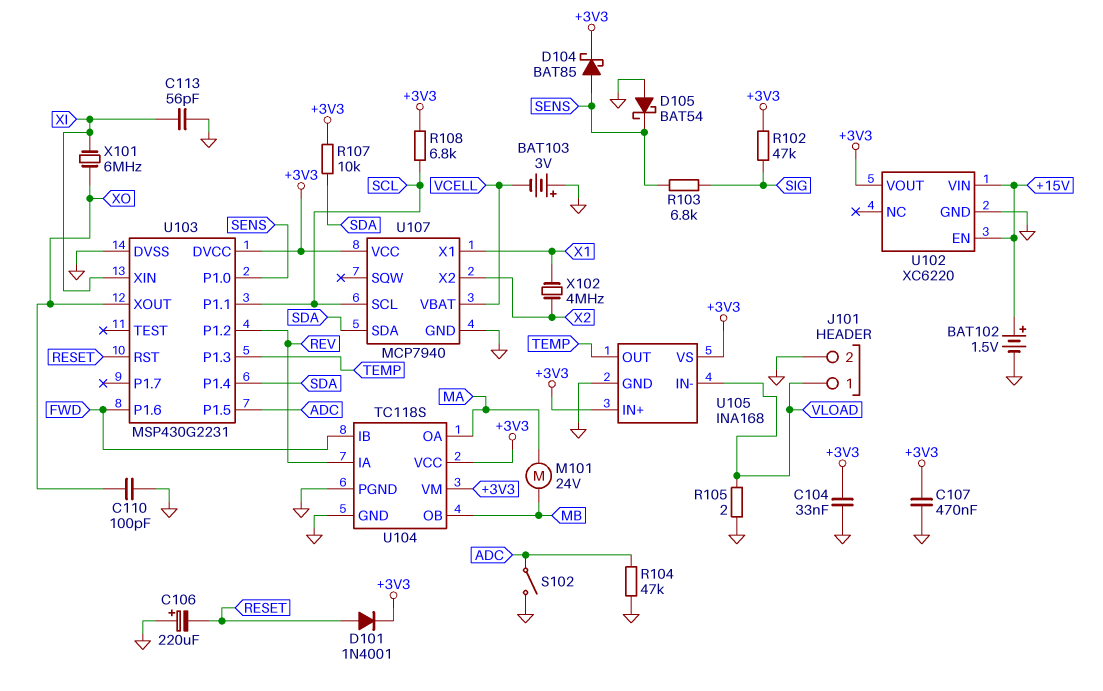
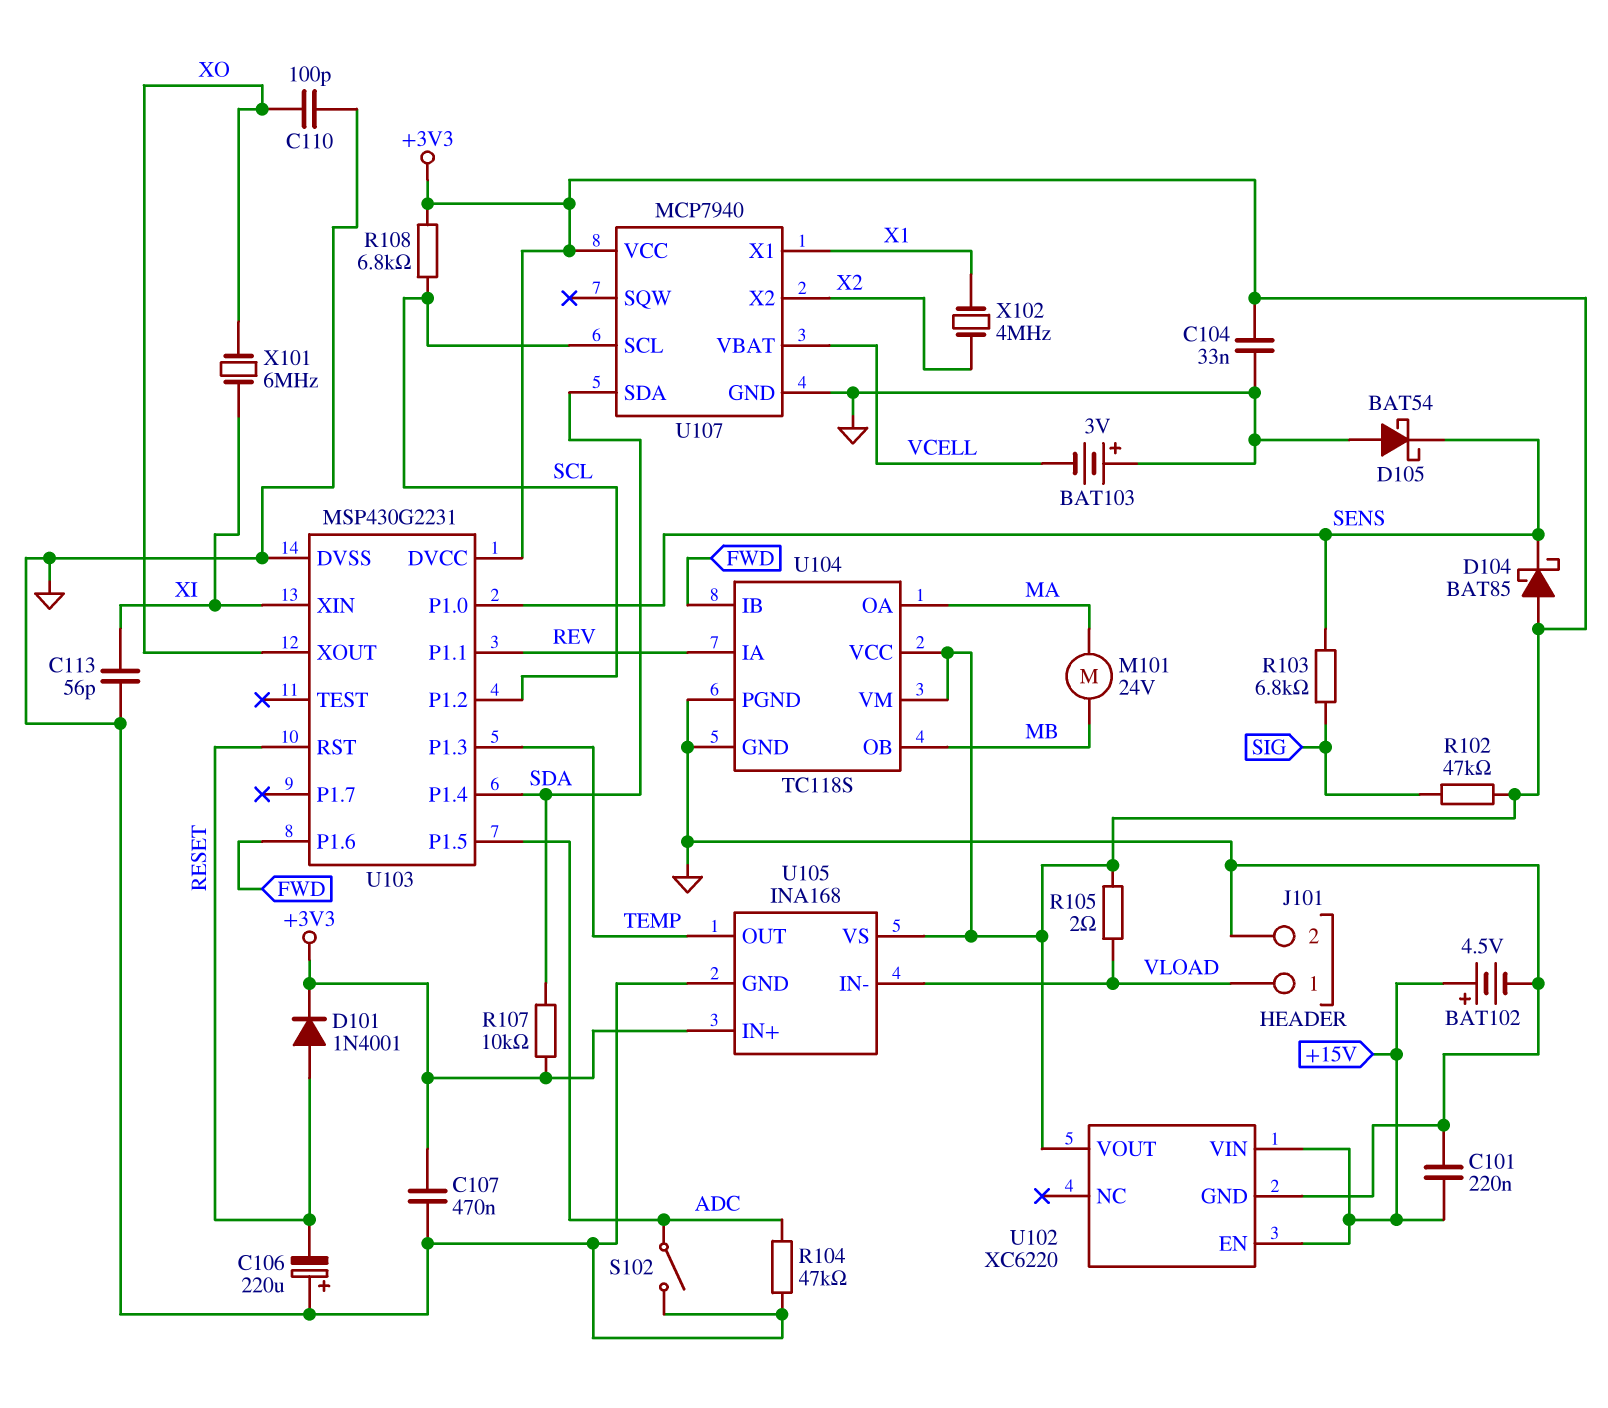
BAT102: 1.5V (plus +15V, minus GND) -> 4.5V (plus +15V, minus GND)
C101: none -> 220nF (+15V, GND)
D104: schottky BAT85 (A SENS, K +3V3) -> schottky BAT85 (A +3V3, K SENS)
R105: 2 (GND, VLOAD) -> 2 (+3V3, VLOAD)
U103 pin P1.1: SCL -> REV
U103 pin P1.2: REV -> SCL

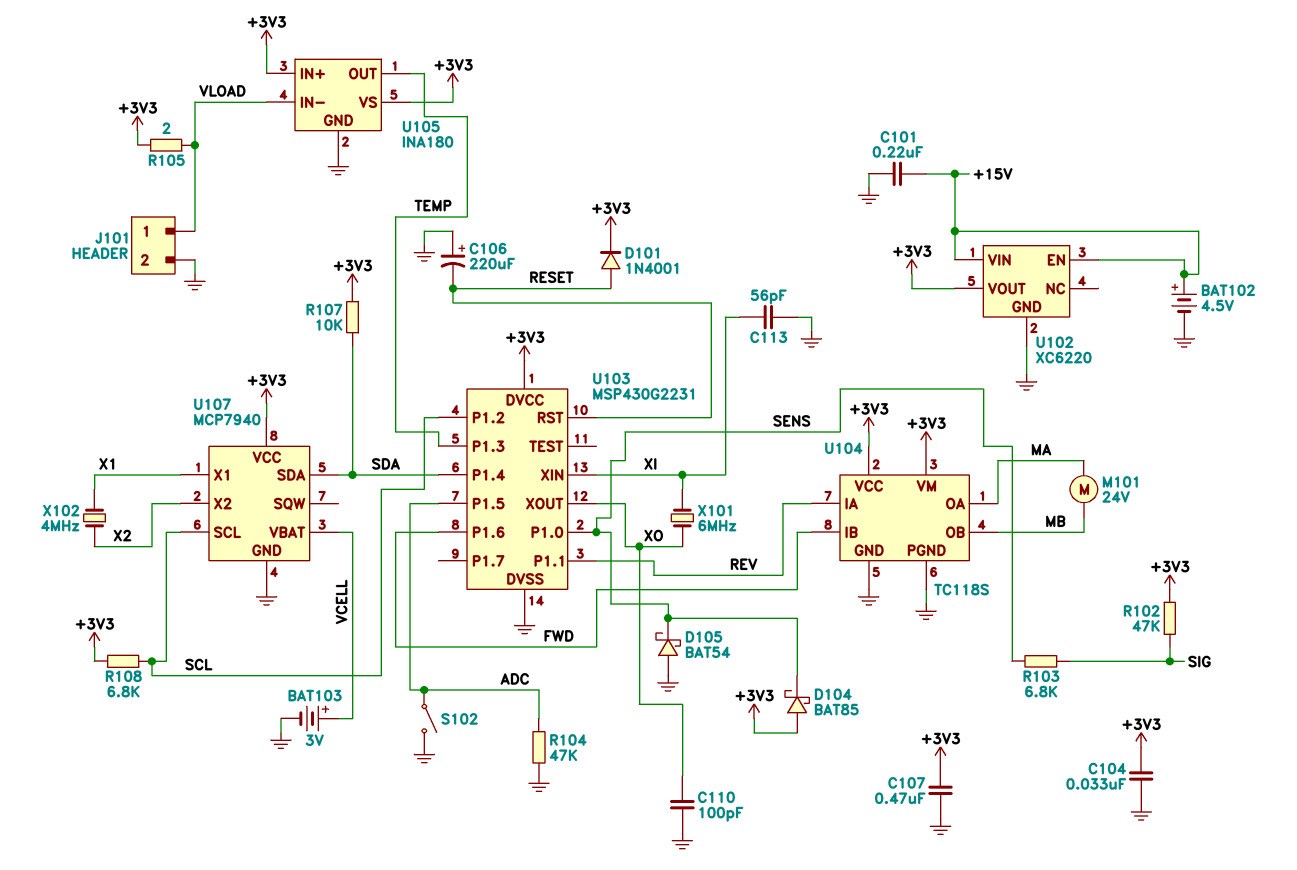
BAT103: 3V (plus GND, minus VCELL) -> 3V (plus VCELL, minus GND)
U105: INA168 -> INA180

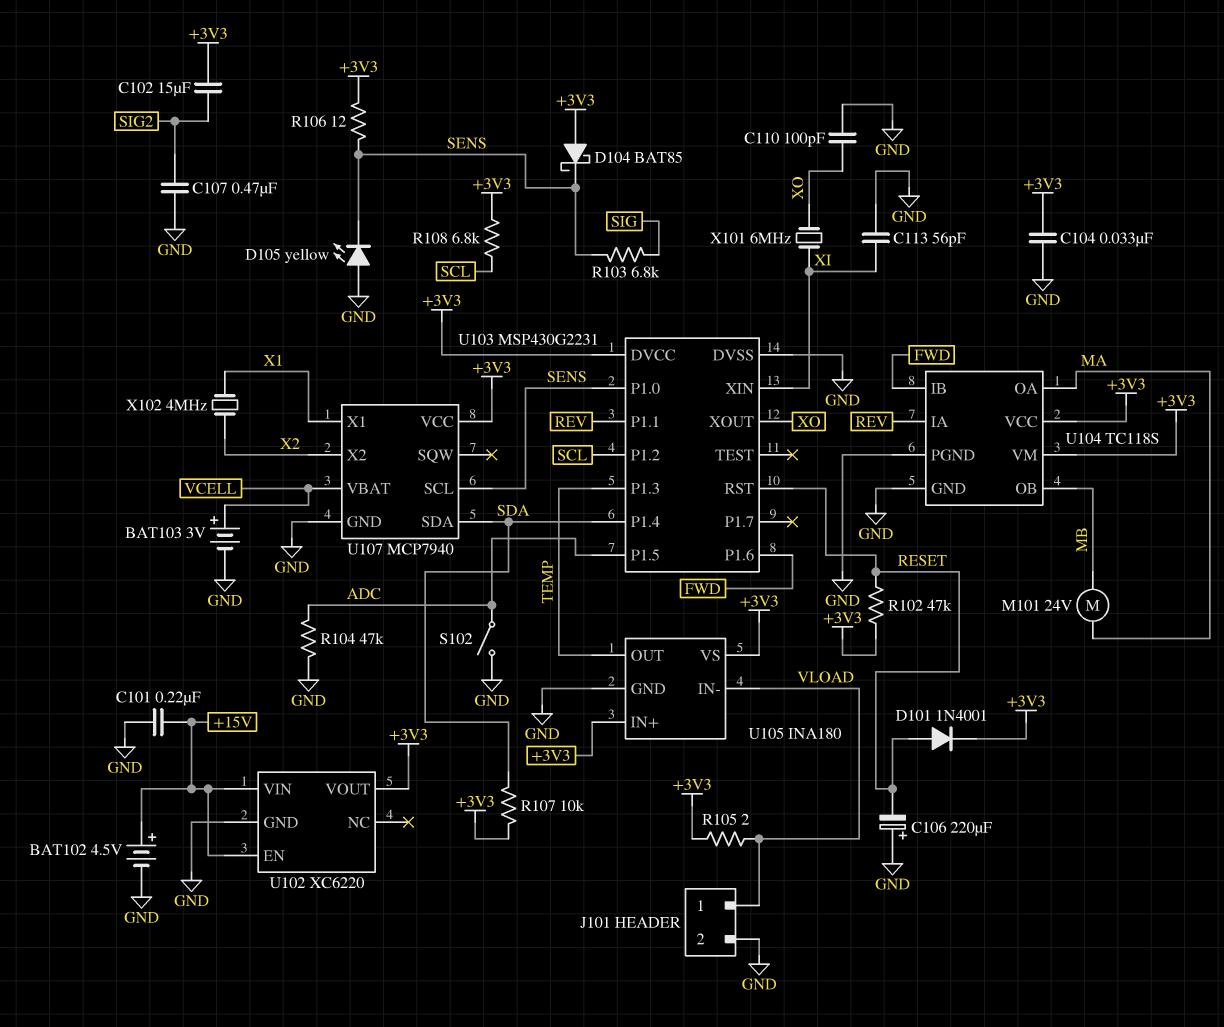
C102: none -> 15uF (+3V3, SIG2)
C107: 470nF (+3V3, GND) -> 470nF (GND, SIG2)
D105: schottky BAT54 (A GND, K SENS) -> LED yellow (A GND, K SENS)
R102: 47k (+3V3, SIG) -> 47k (+3V3, RESET)
R106: none -> 12 (+3V3, SENS)
U107 pin SCL: SCL -> SENS

